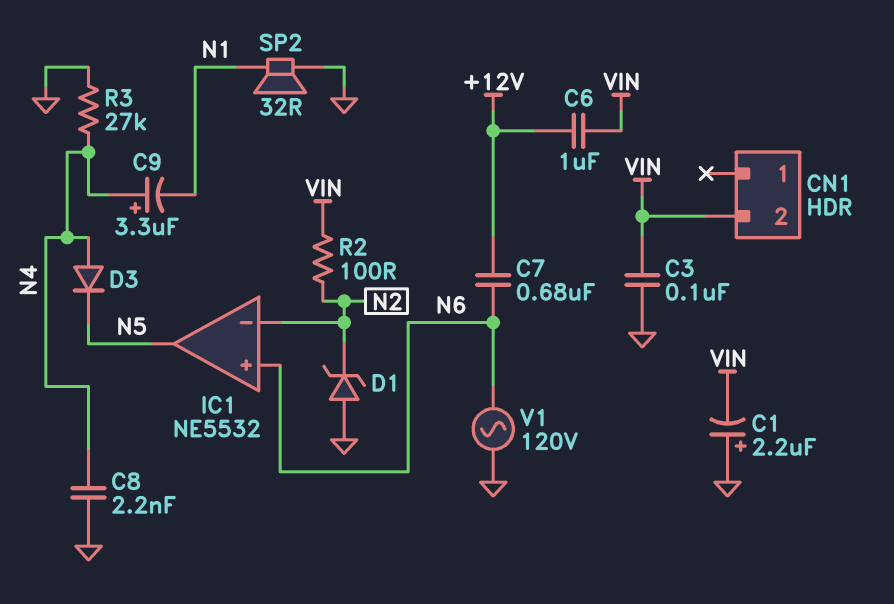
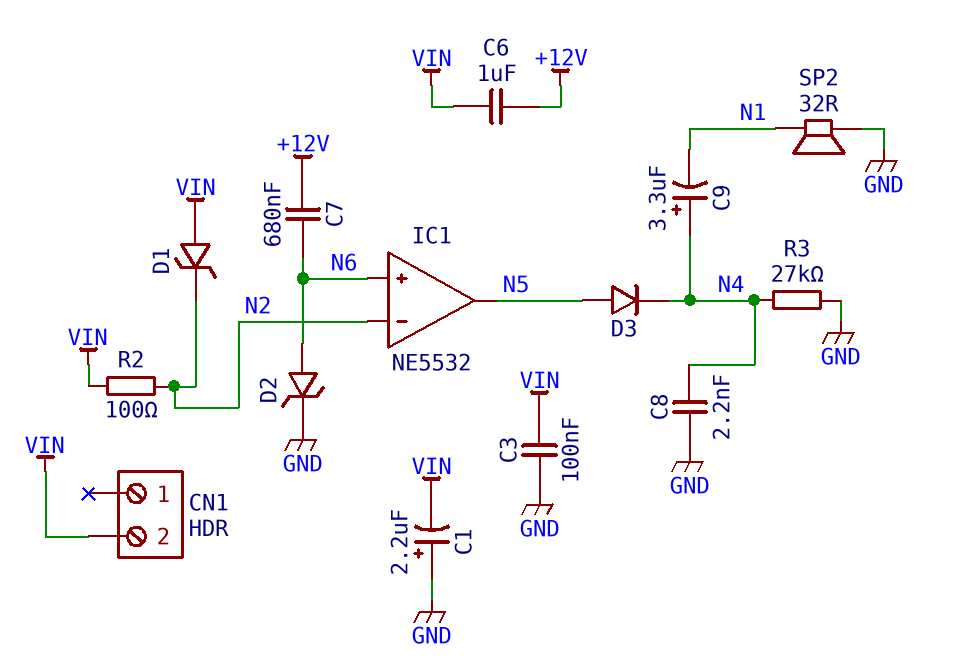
D1: zener (A GND, K N2) -> zener (A VIN, K N2)
D2: none -> zener (A N6, K GND)
D3: diode (A N4, K N5) -> diode (A N5, K N4)
V1: AC 120V (GND, N6) -> none

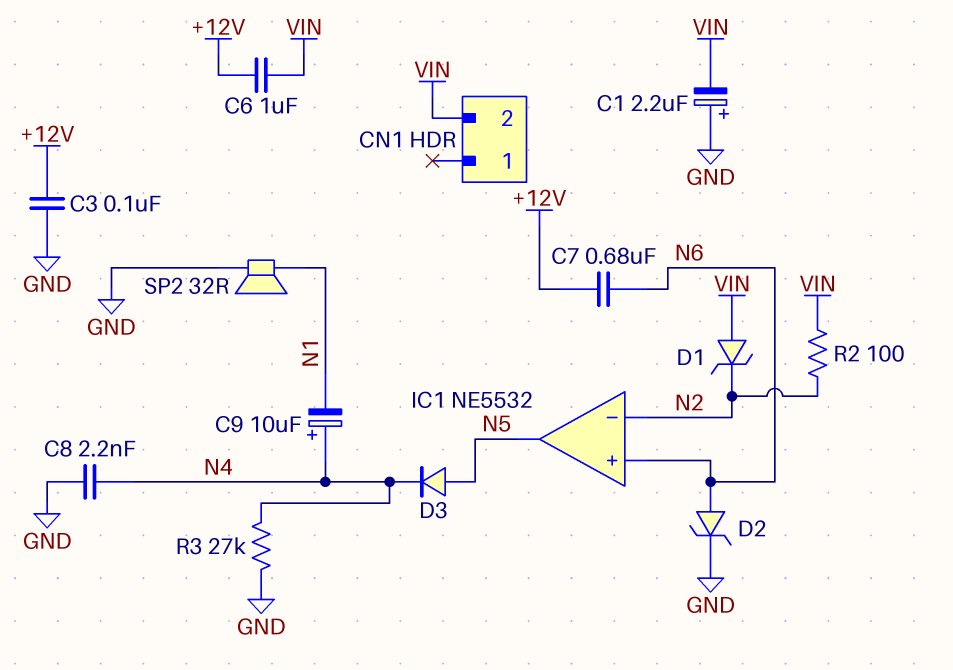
C3: 100nF (GND, VIN) -> 100nF (+12V, GND)
C9: 3.3uF (plus N4, minus N1) -> 10uF (plus N4, minus N1)

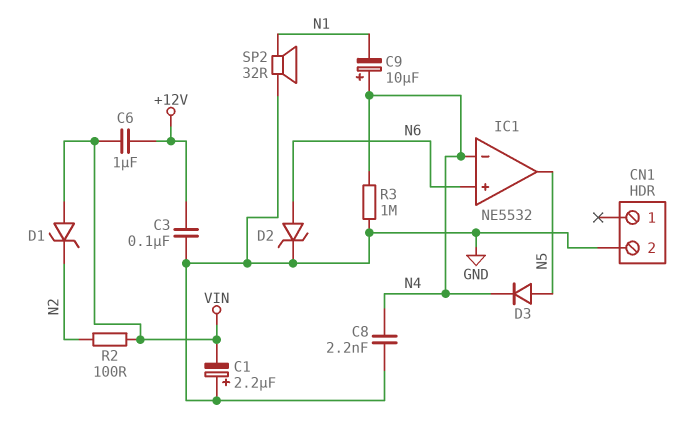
C7: 680nF (+12V, N6) -> none
CN1 pin 2: VIN -> GND
IC1 pin in-: N2 -> N4
R3: 27k (GND, N4) -> 1M (GND, N4)

